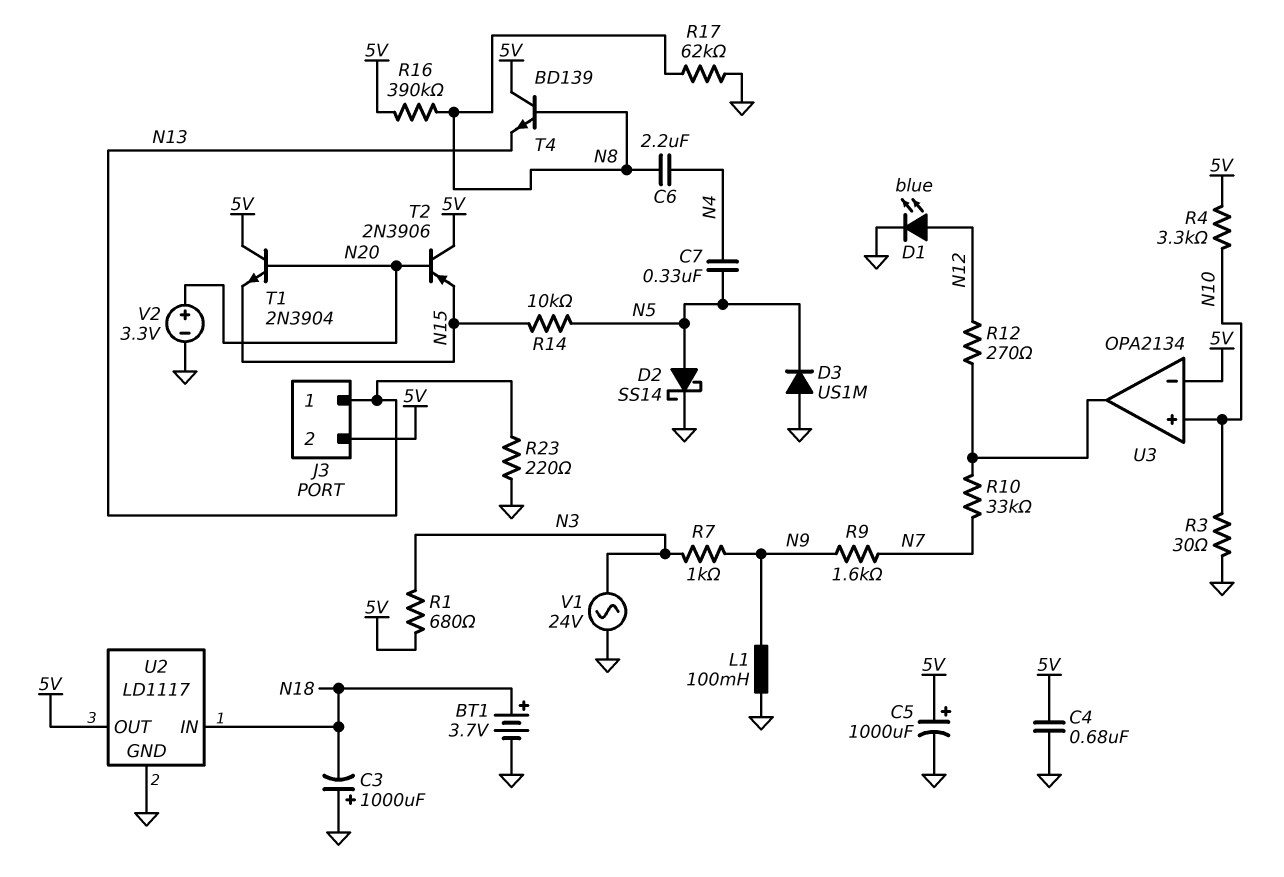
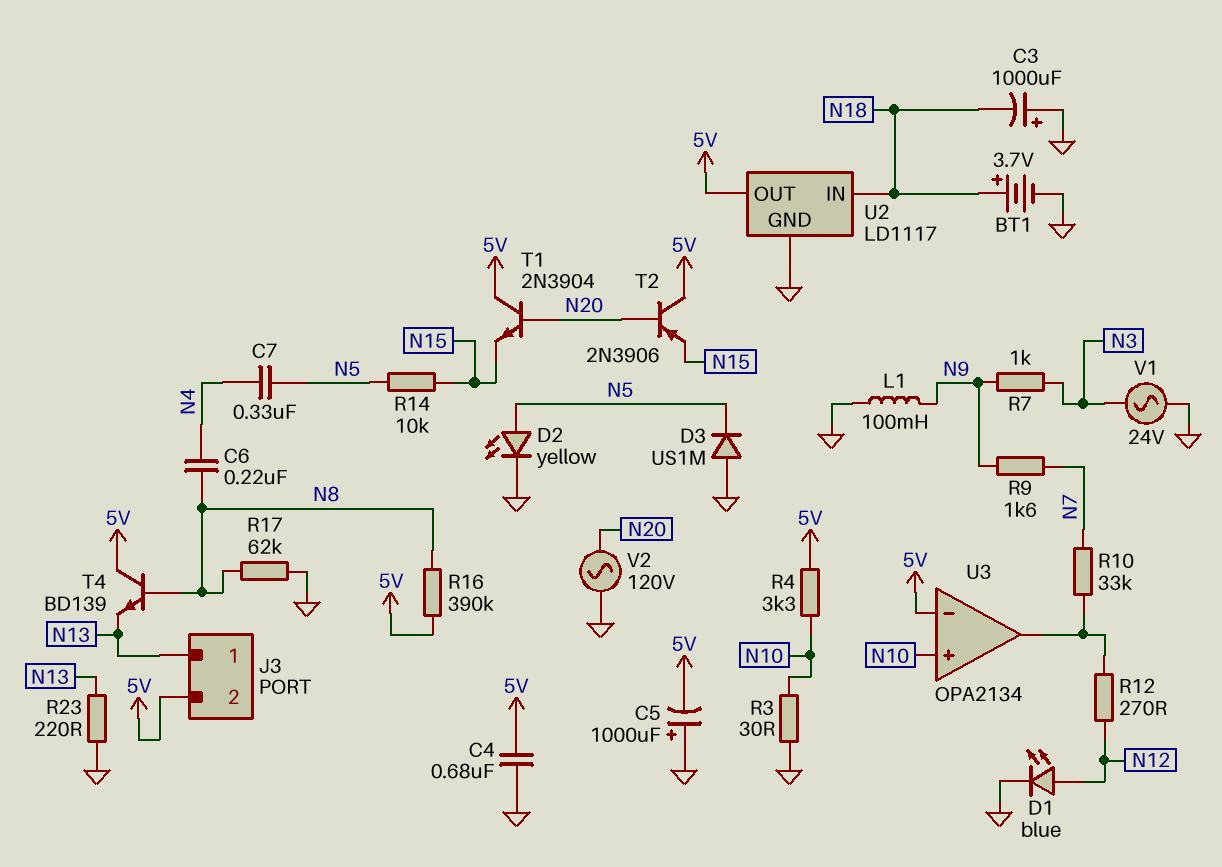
C5: 1000uF (plus 5V, minus GND) -> 1000uF (plus GND, minus 5V)
C6: 2.2uF (N4, N8) -> 220nF (N4, N8)
D2: schottky SS14 (A N5, K GND) -> LED yellow (A N5, K GND)
R1: 680 (5V, N3) -> none
V2: 3.3V (plus N20, minus GND) -> AC 120V (GND, N20)

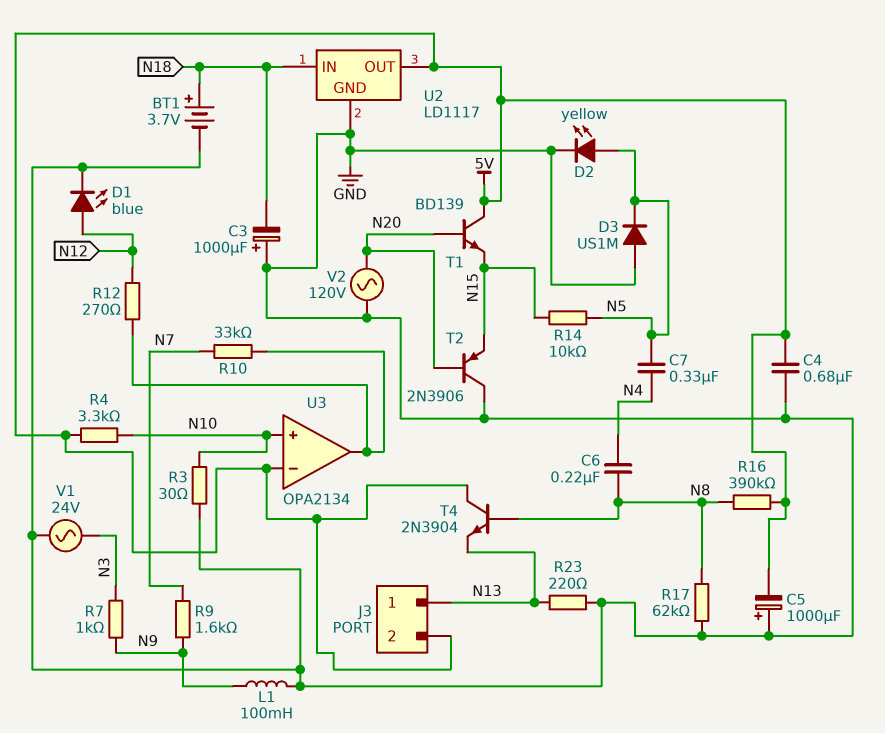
T1: NPN 2N3904 (B N20, C 5V, E N15) -> NPN BD139 (B N20, C 5V, E N15)
T2: PNP 2N3906 (B N20, C 5V, E N15) -> PNP 2N3906 (B N20, C GND, E N15)
T4: NPN BD139 (B N8, C 5V, E N13) -> NPN 2N3904 (B N8, C 5V, E N13)

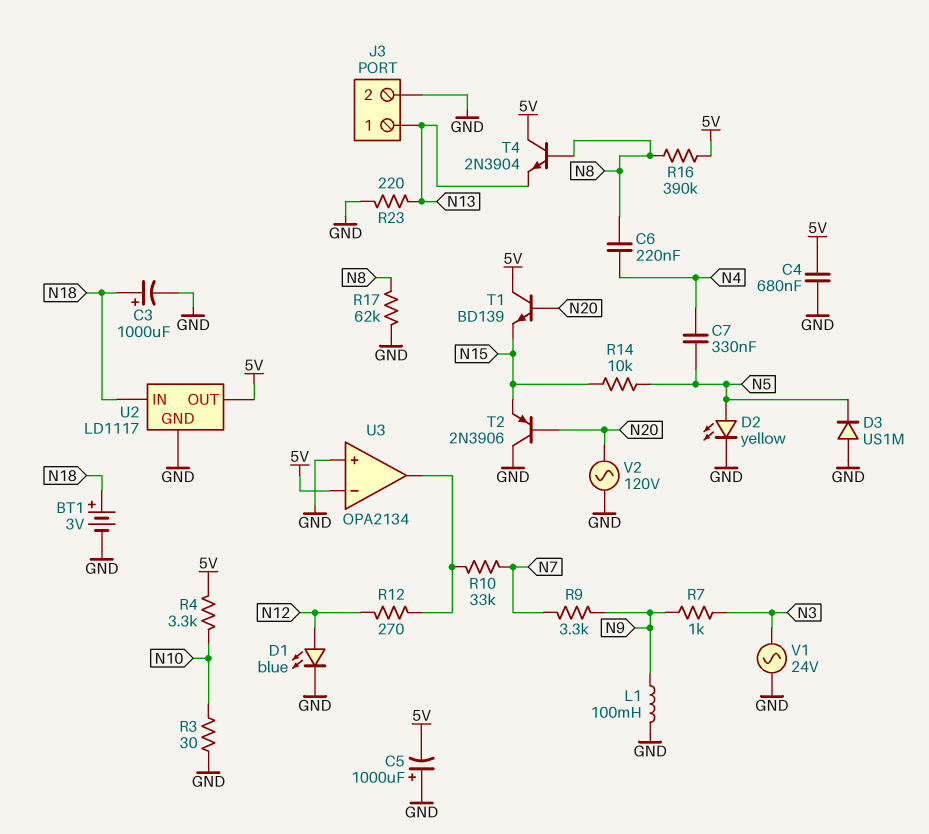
BT1: 3.7V (plus N18, minus GND) -> 3V (plus N18, minus GND)
C3: 1000uF (plus GND, minus N18) -> 1000uF (plus N18, minus GND)
J3 pin 2: 5V -> GND
R9: 1.6k (N7, N9) -> 3.3k (N7, N9)
U3 pin in+: N10 -> GND

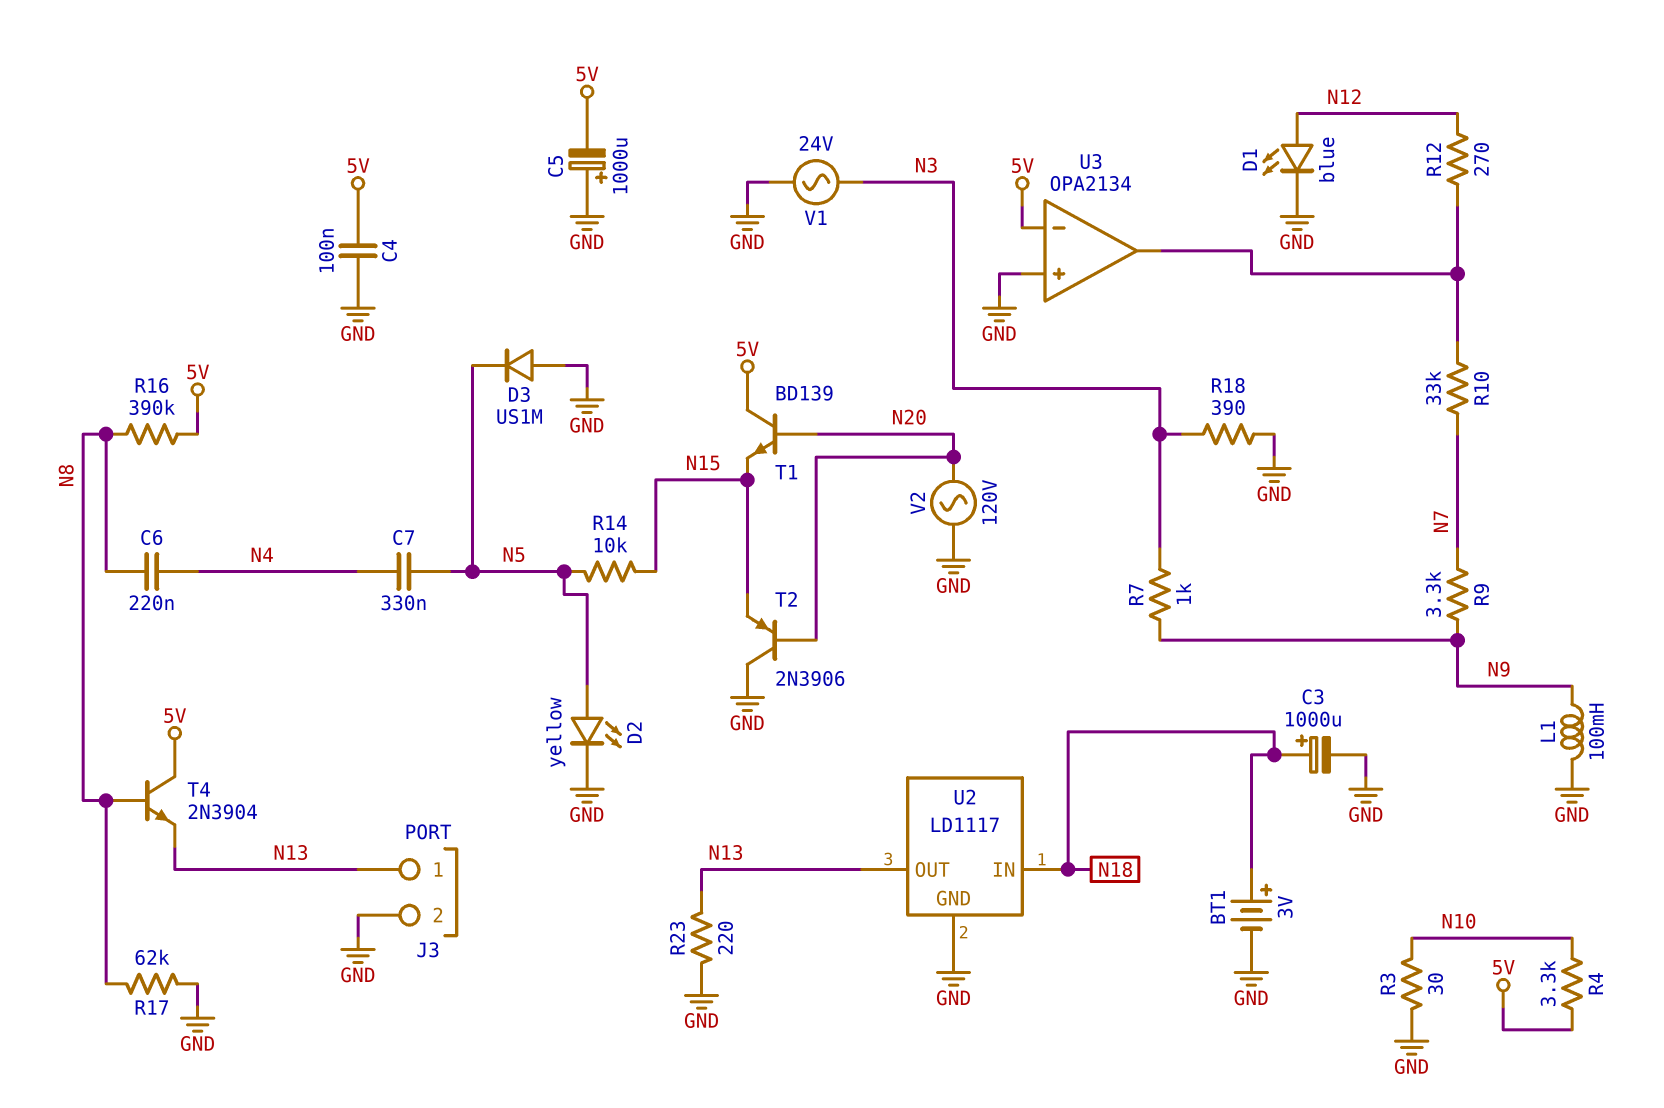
C4: 680nF (5V, GND) -> 100nF (5V, GND)
R18: none -> 390 (GND, N3)
U2 pin OUT: 5V -> N13

